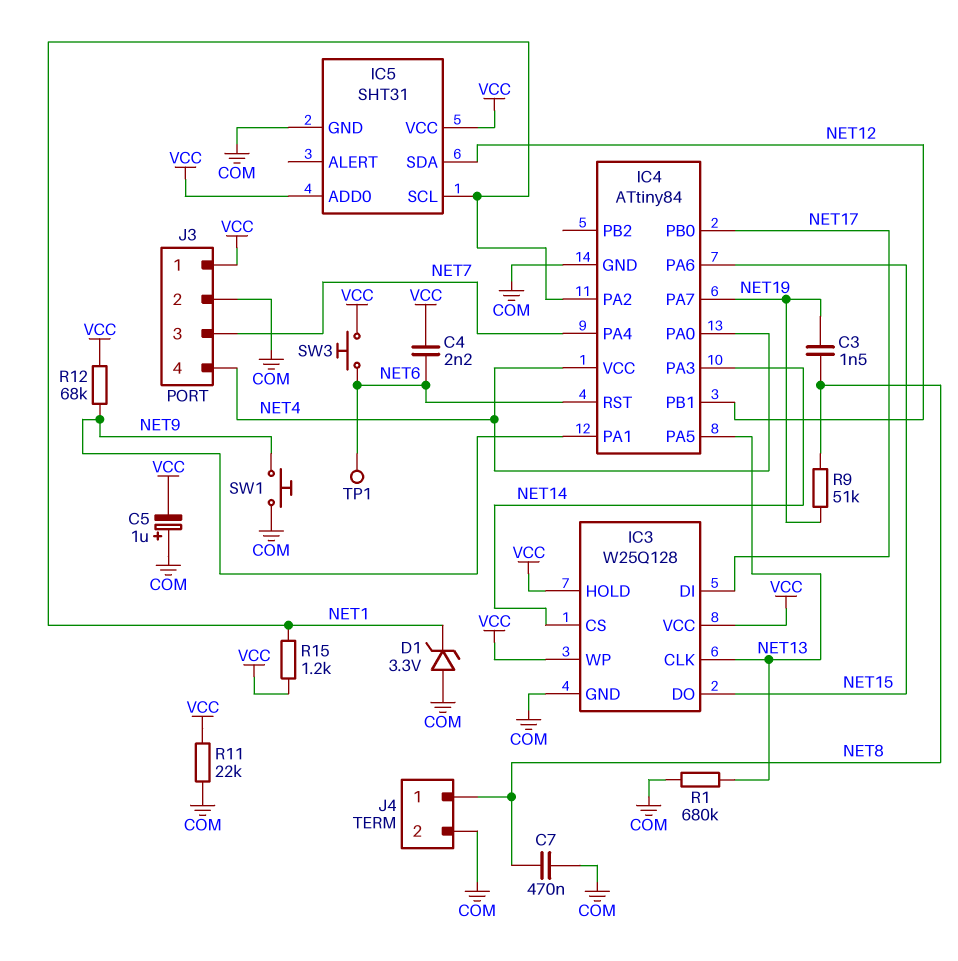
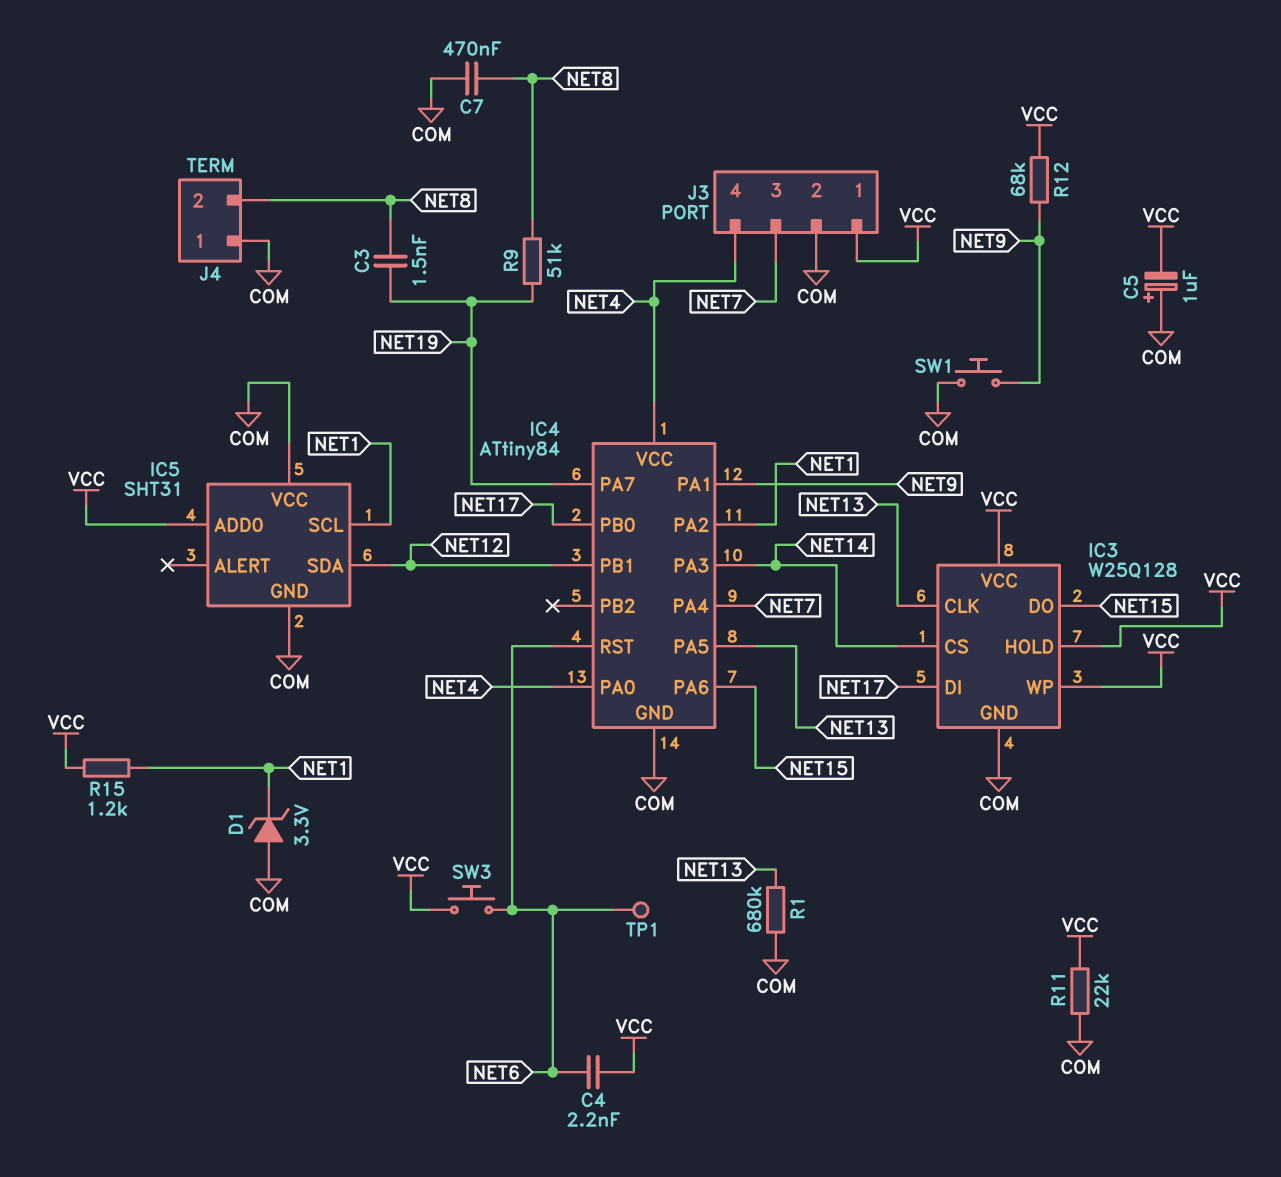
IC5 pin VCC: VCC -> COM
J4 pin 1: NET8 -> COM
J4 pin 2: COM -> NET8

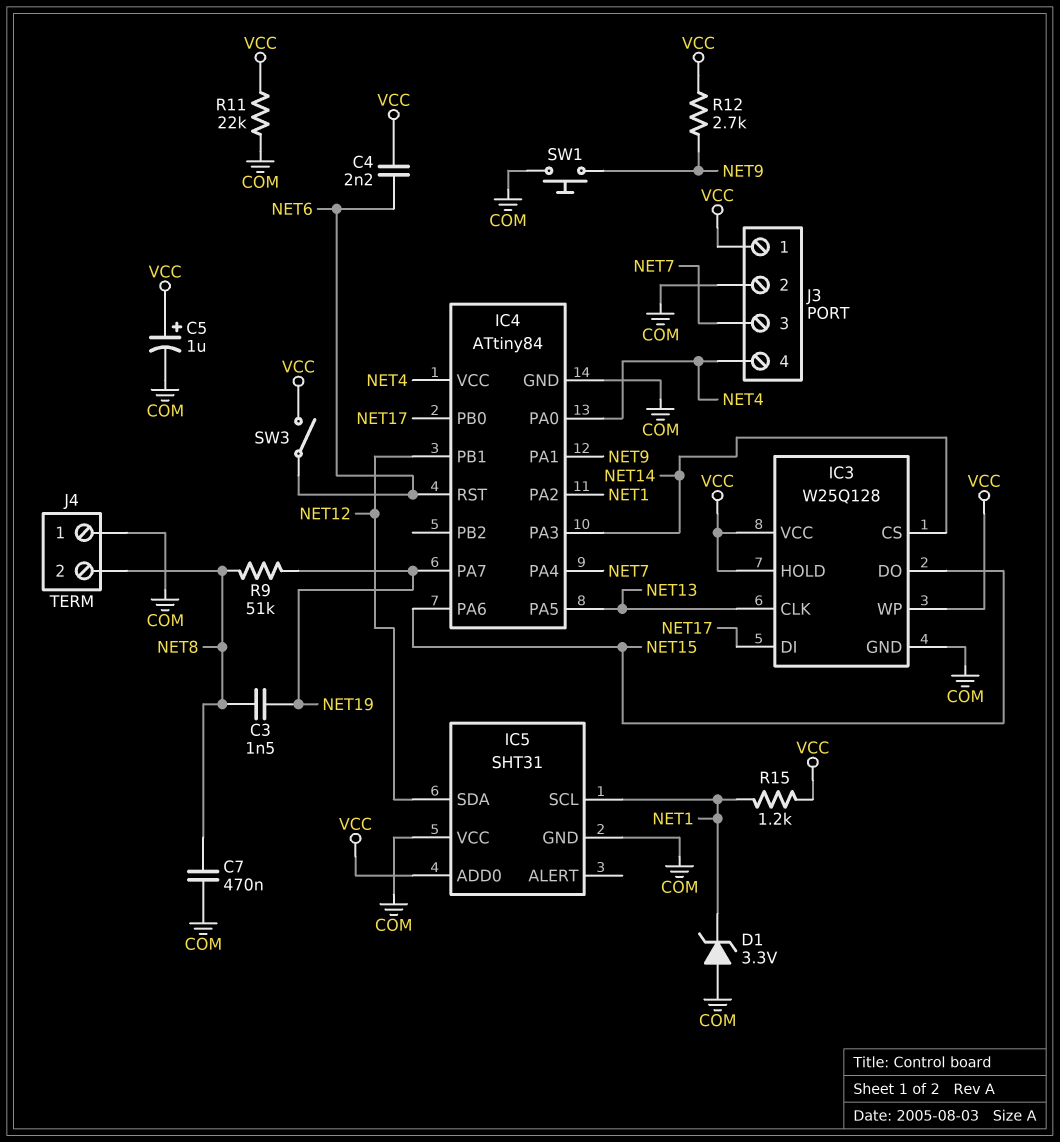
C5: 1uF (plus COM, minus VCC) -> 1uF (plus VCC, minus COM)
R1: 680k (COM, NET13) -> none
R12: 68k (NET9, VCC) -> 2.7k (NET9, VCC)
SW3: button (NET6, VCC) -> switch (NET6, VCC)
TP1: test point (NET6) -> none

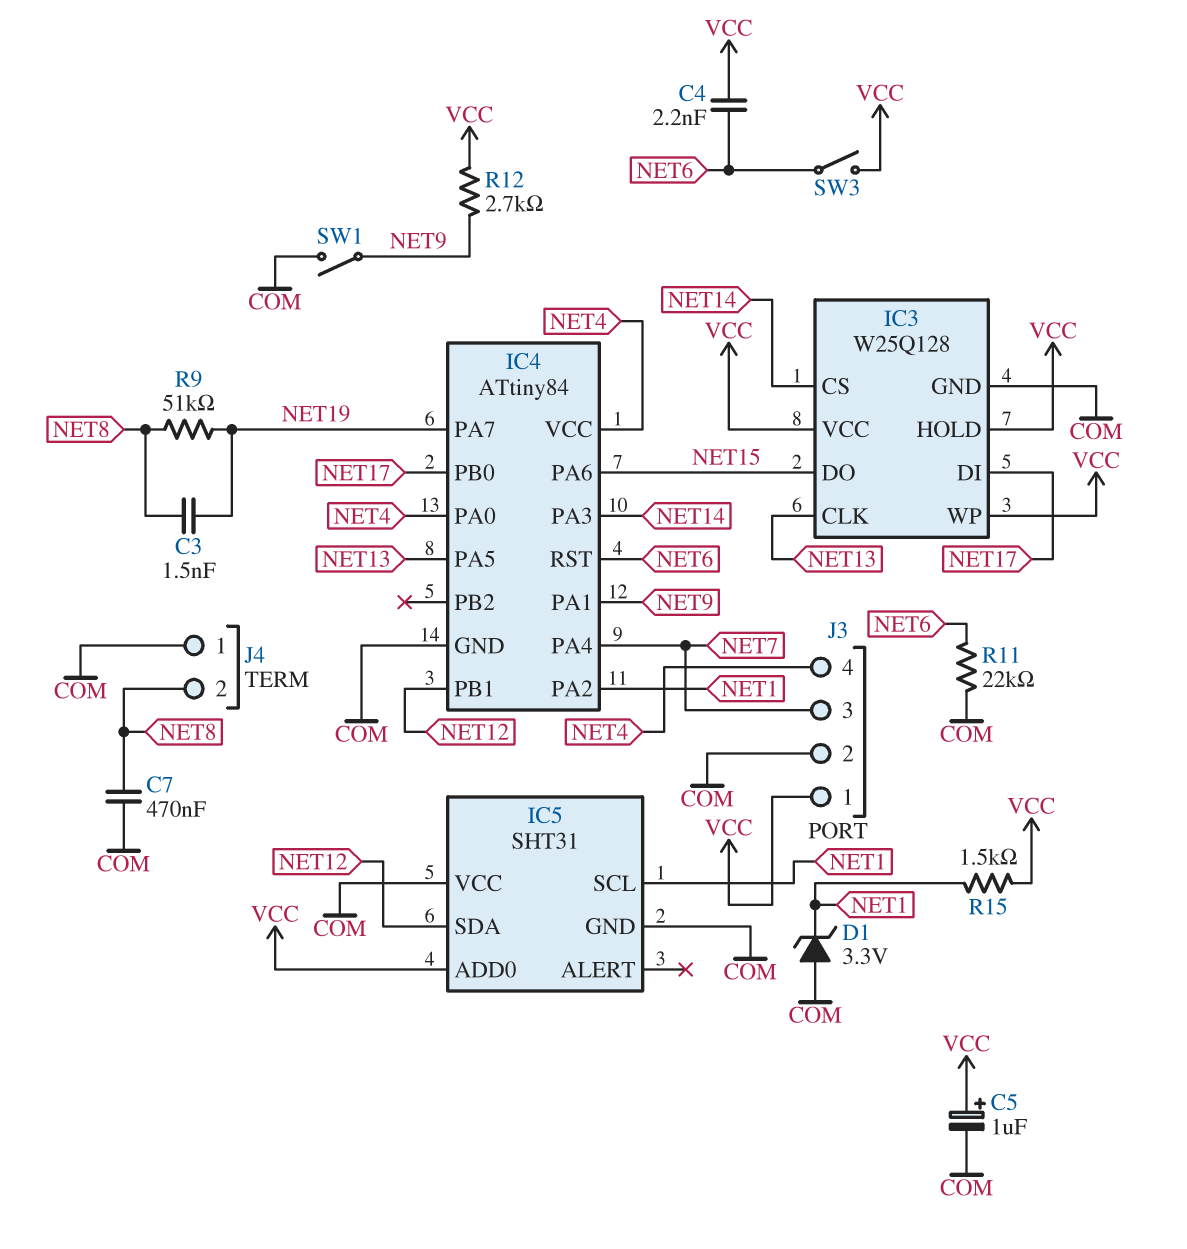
R11: 22k (COM, VCC) -> 22k (COM, NET6)
R15: 1.2k (NET1, VCC) -> 1.5k (NET1, VCC)
SW1: button (COM, NET9) -> switch (COM, NET9)

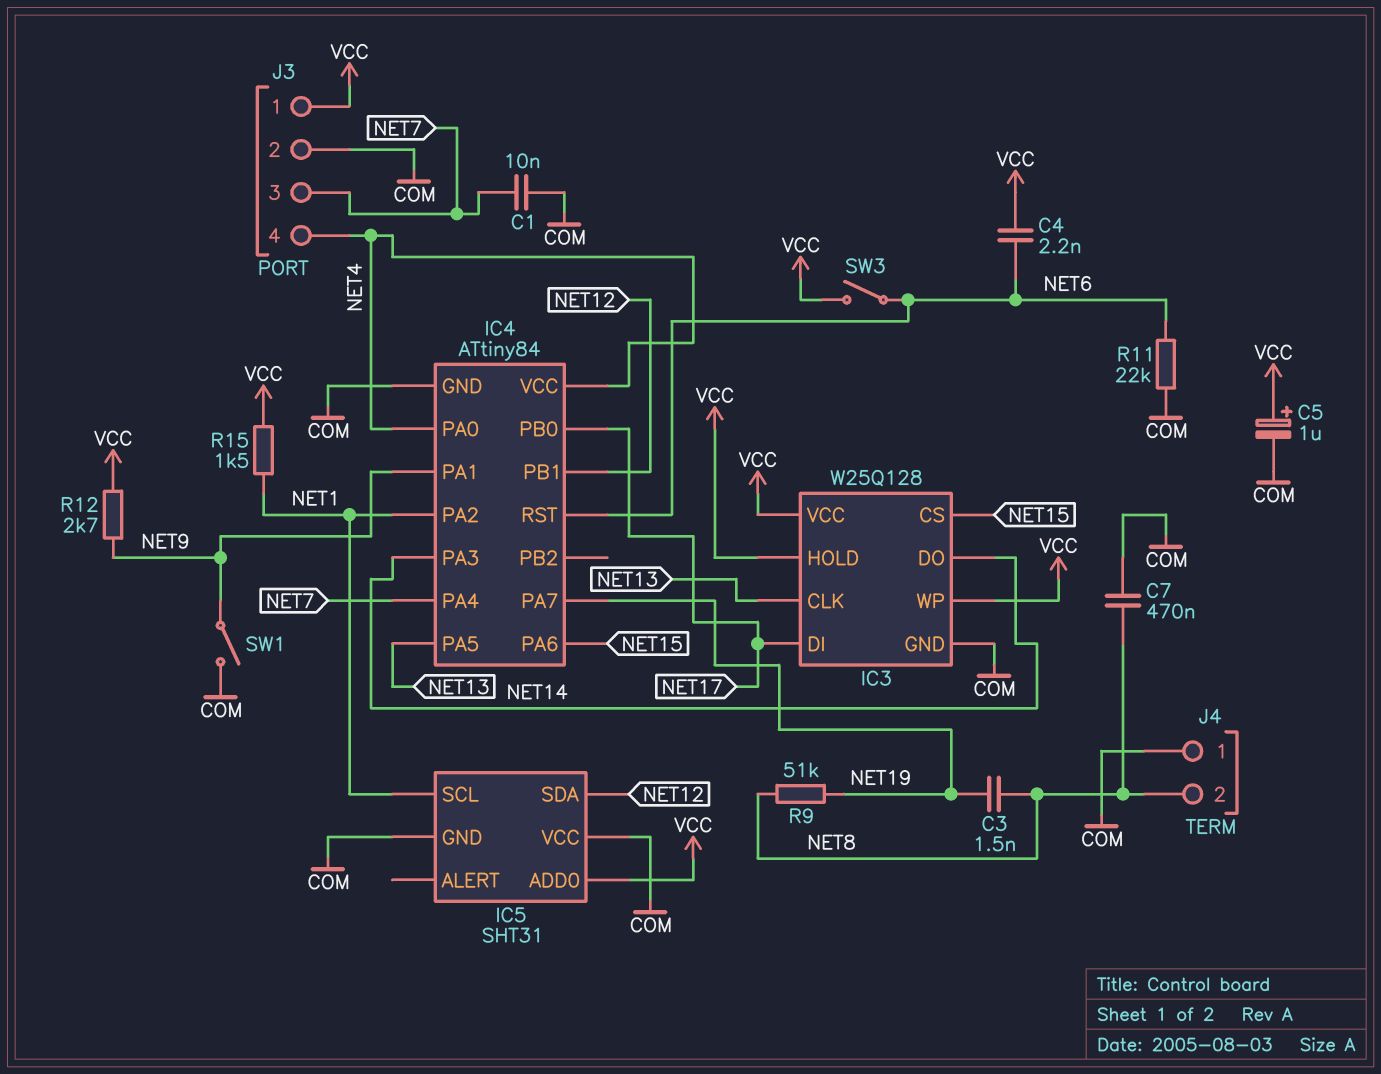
C1: none -> 10nF (COM, NET7)
D1: zener 3.3V (A COM, K NET1) -> none
IC3 pin CS: NET14 -> NET15
IC3 pin DO: NET15 -> NET14

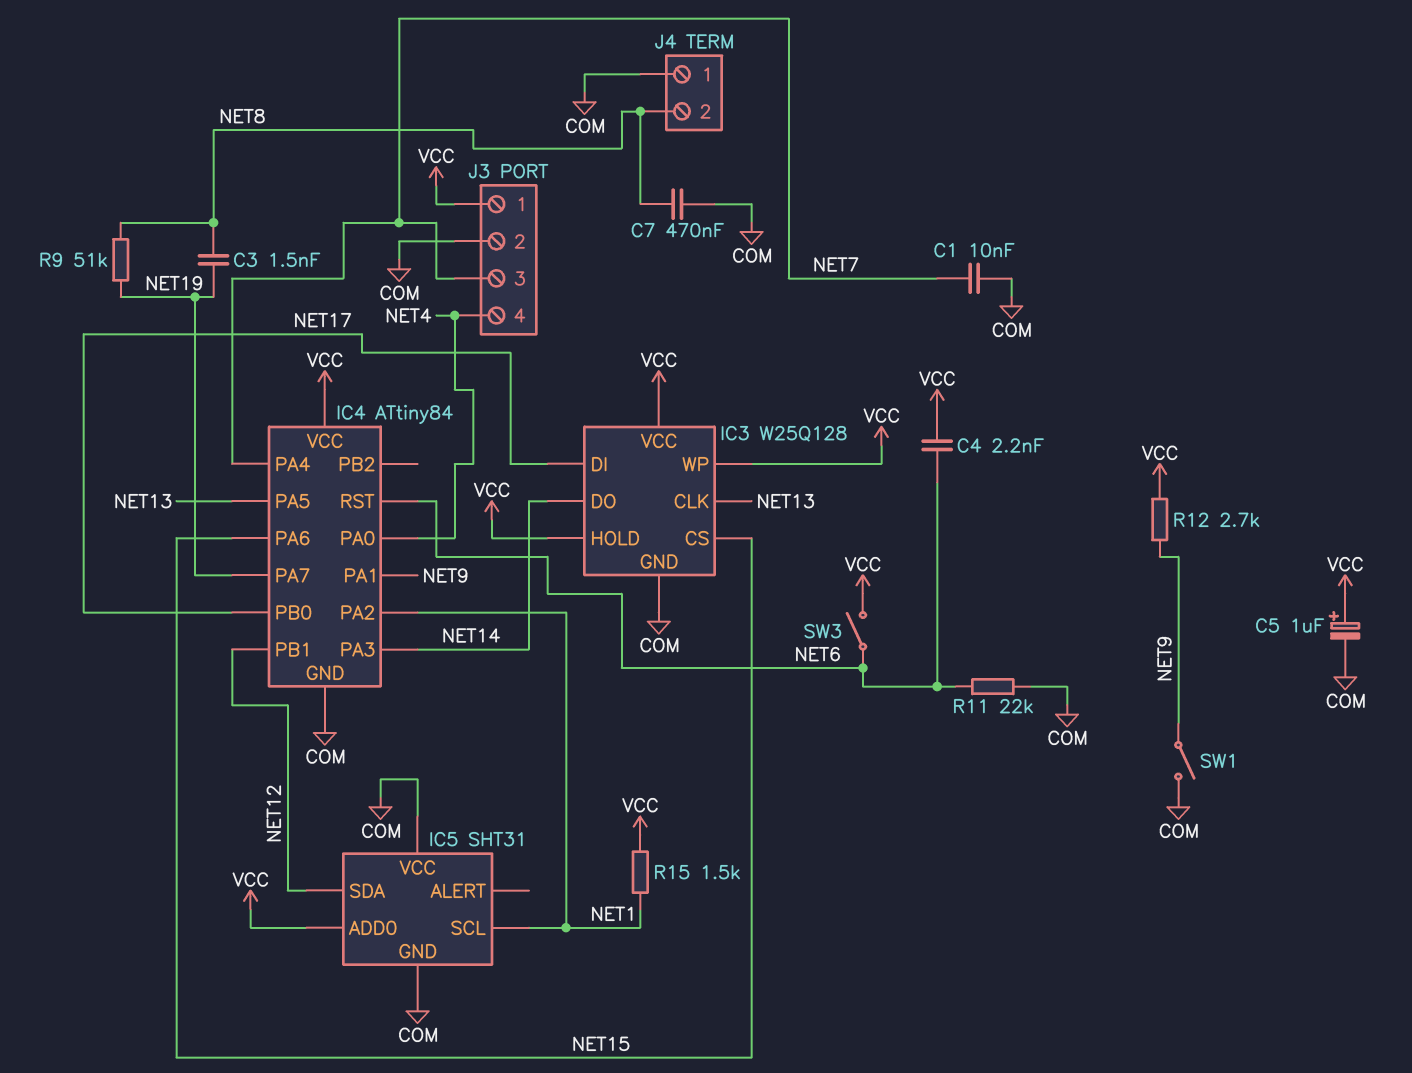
IC4 pin VCC: NET4 -> VCC

